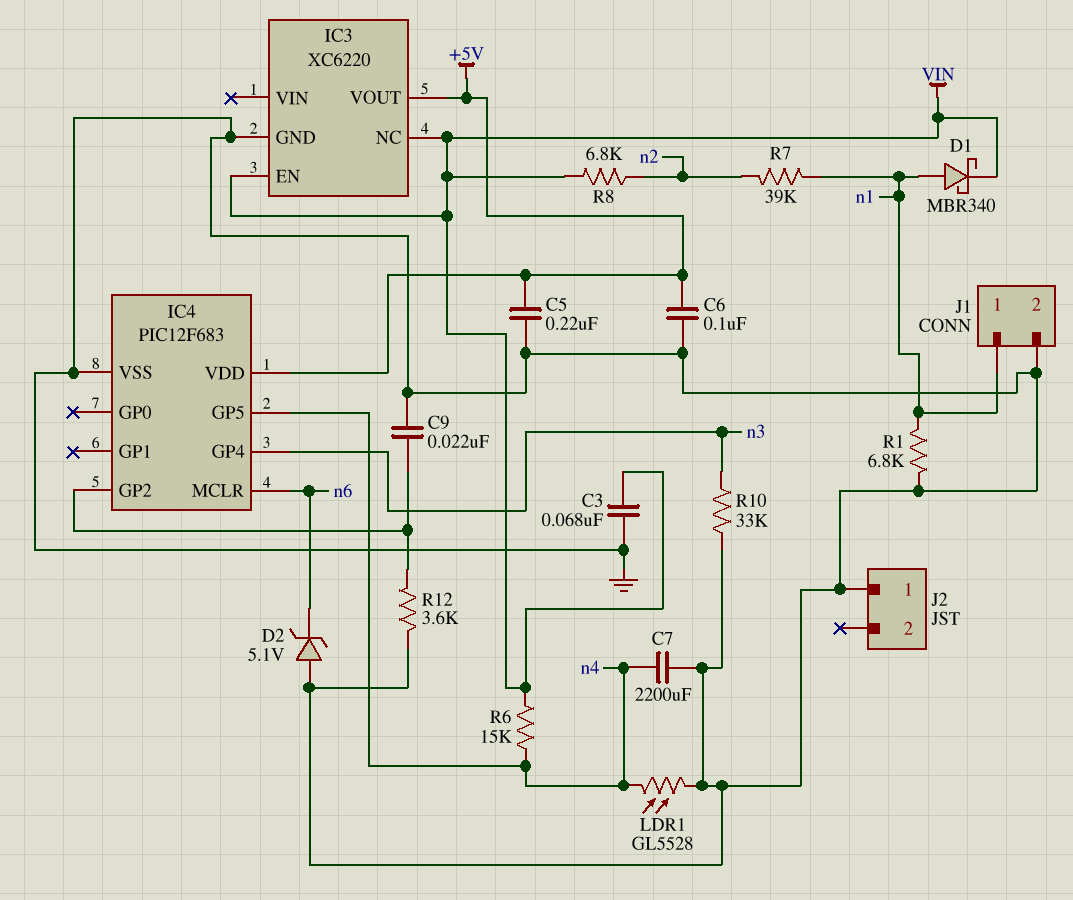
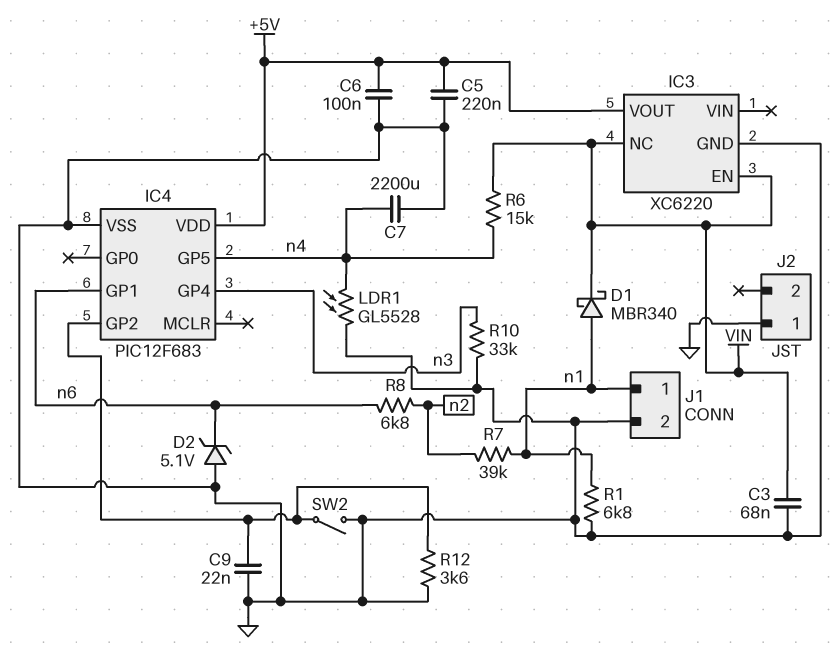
IC4 pin GP1: none -> n6
IC4 pin MCLR: n6 -> none
R8: 6.8k (VIN, n2) -> 6.8k (n2, n6)
SW2: none -> switch (GND, IC4/GP2)

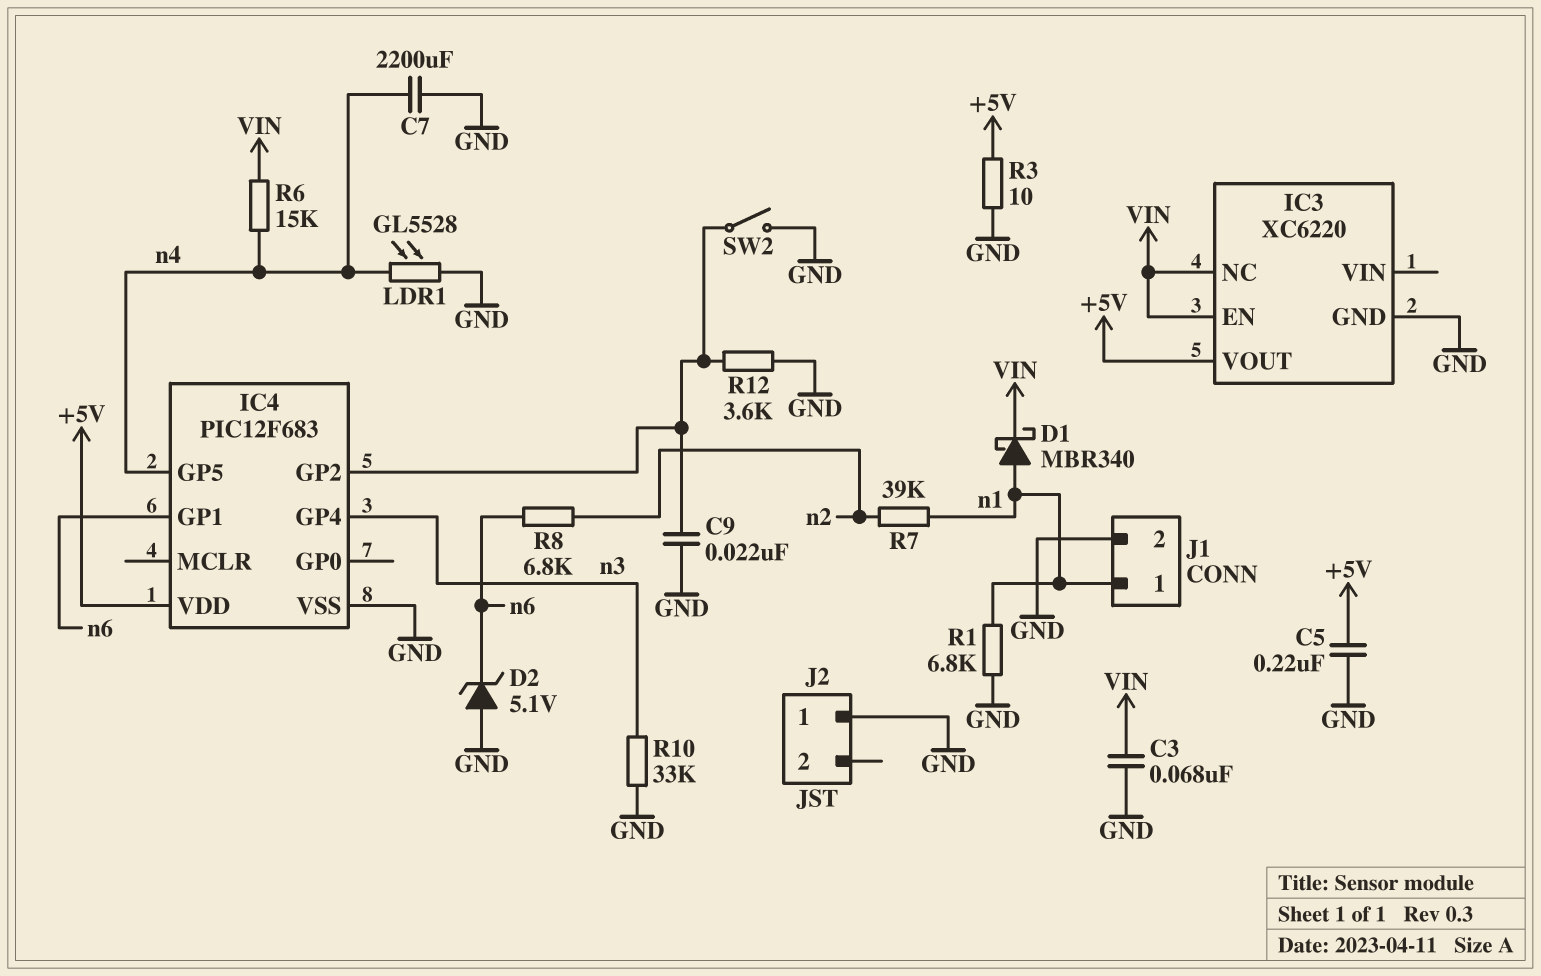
C6: 100nF (+5V, GND) -> none
R3: none -> 10 (+5V, GND)

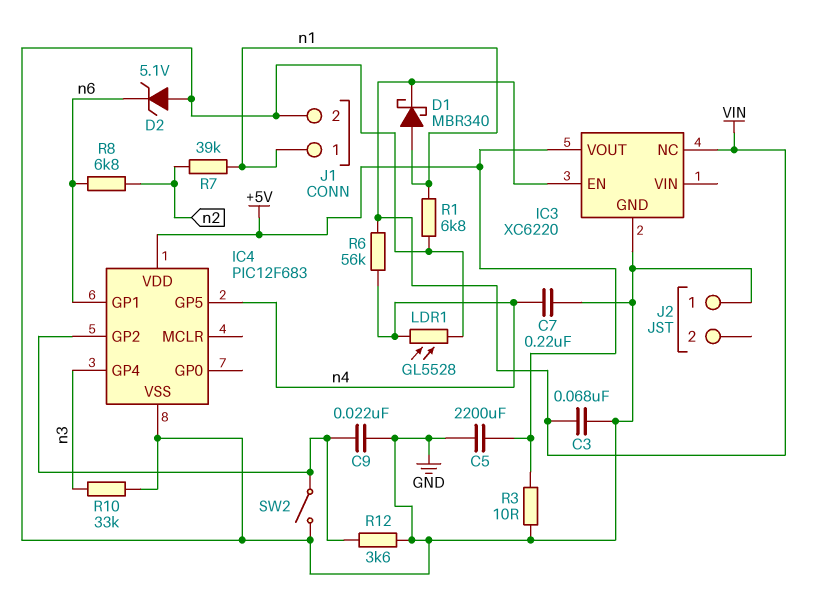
C5: 220nF (+5V, GND) -> 2200uF (+5V, GND)
C7: 2200uF (GND, n4) -> 220nF (GND, n4)
R6: 15k (VIN, n4) -> 56k (VIN, n4)

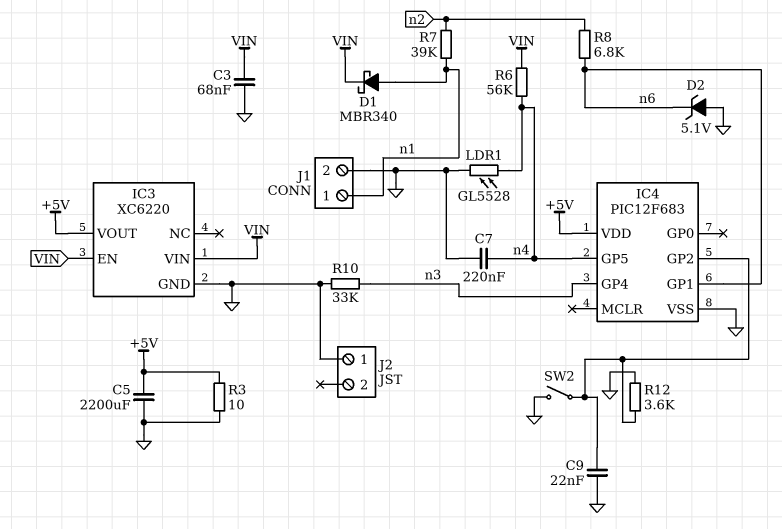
IC3 pin NC: VIN -> none
IC3 pin VIN: none -> VIN
R1: 6.8k (GND, n1) -> none

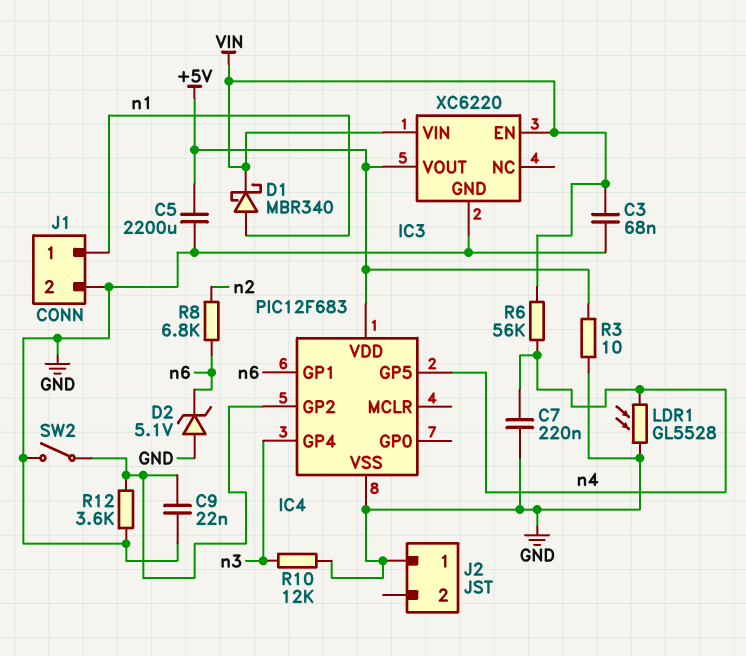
R7: 39k (n1, n2) -> none
R10: 33k (GND, n3) -> 12k (GND, n3)

